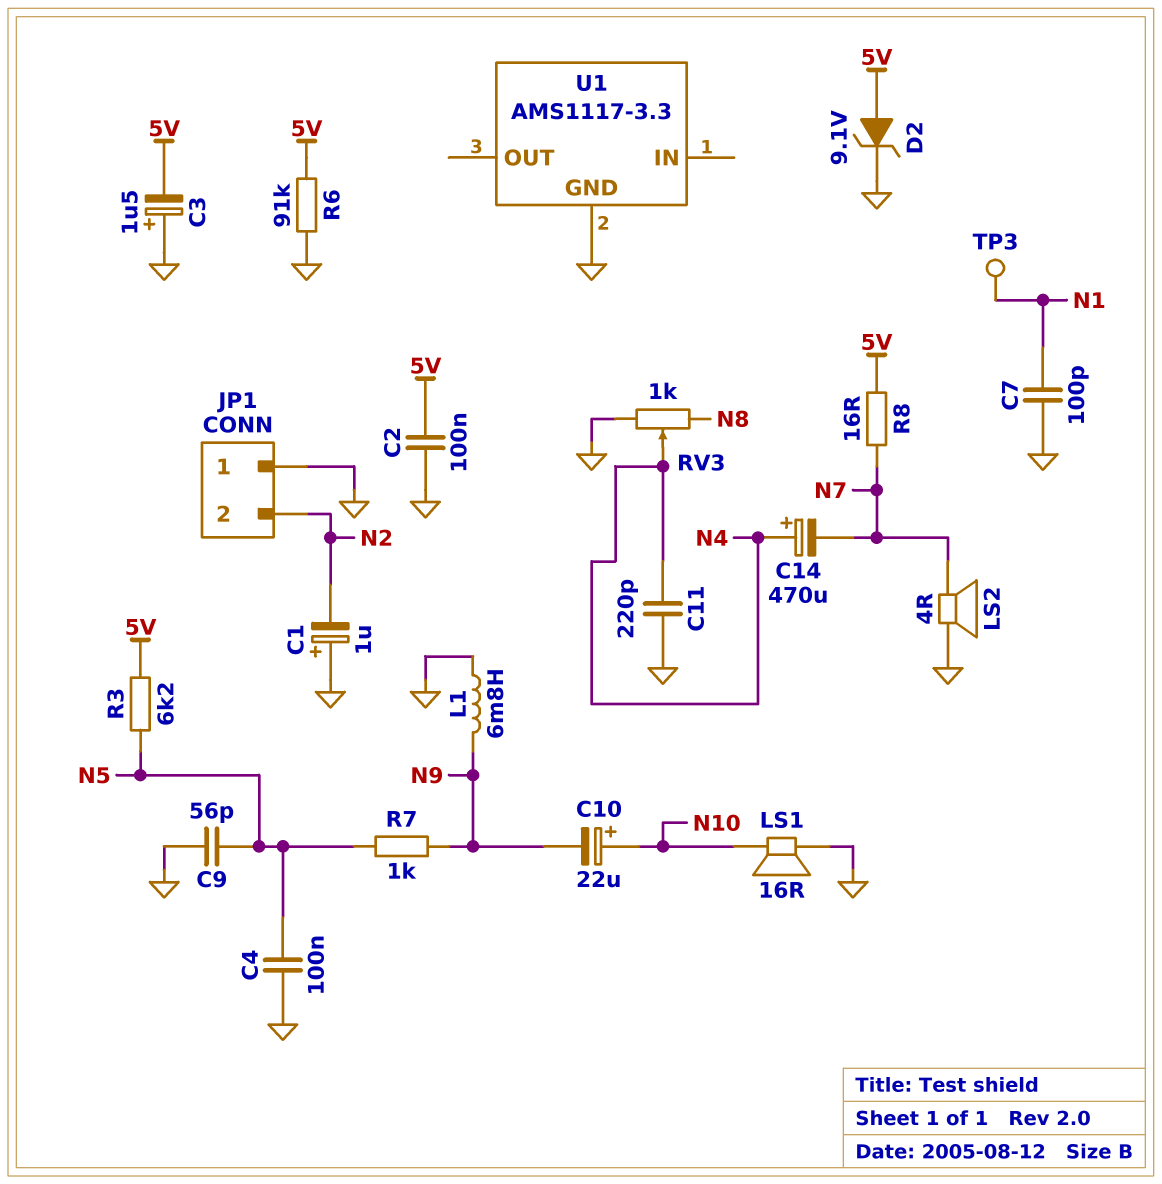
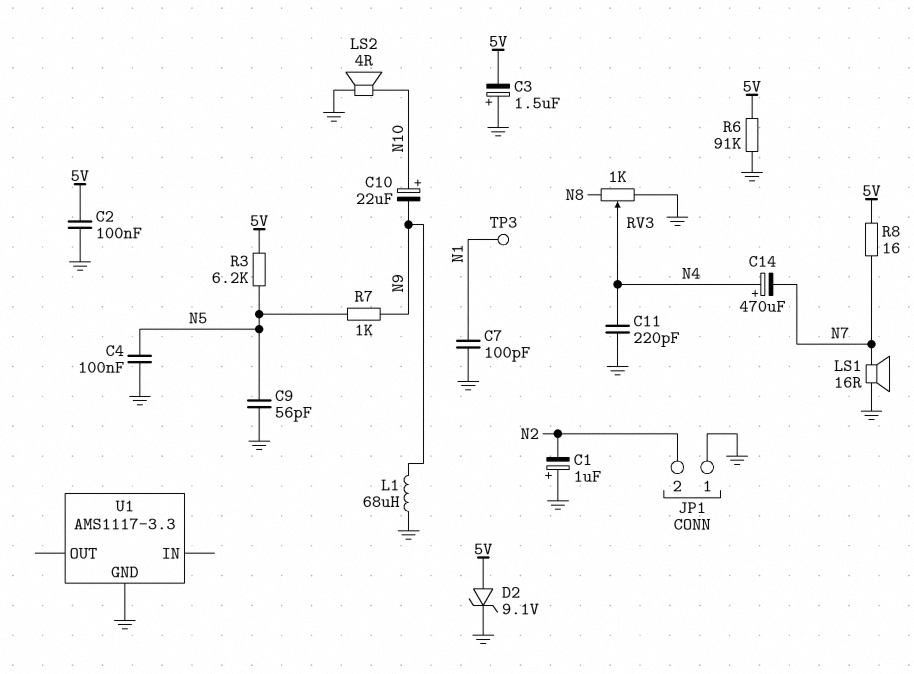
L1: 6.8mH (GND, N9) -> 68uH (GND, N9)
LS1: speaker 16R (GND, N10) -> speaker 16R (GND, N7)
LS2: speaker 4R (GND, N7) -> speaker 4R (GND, N10)

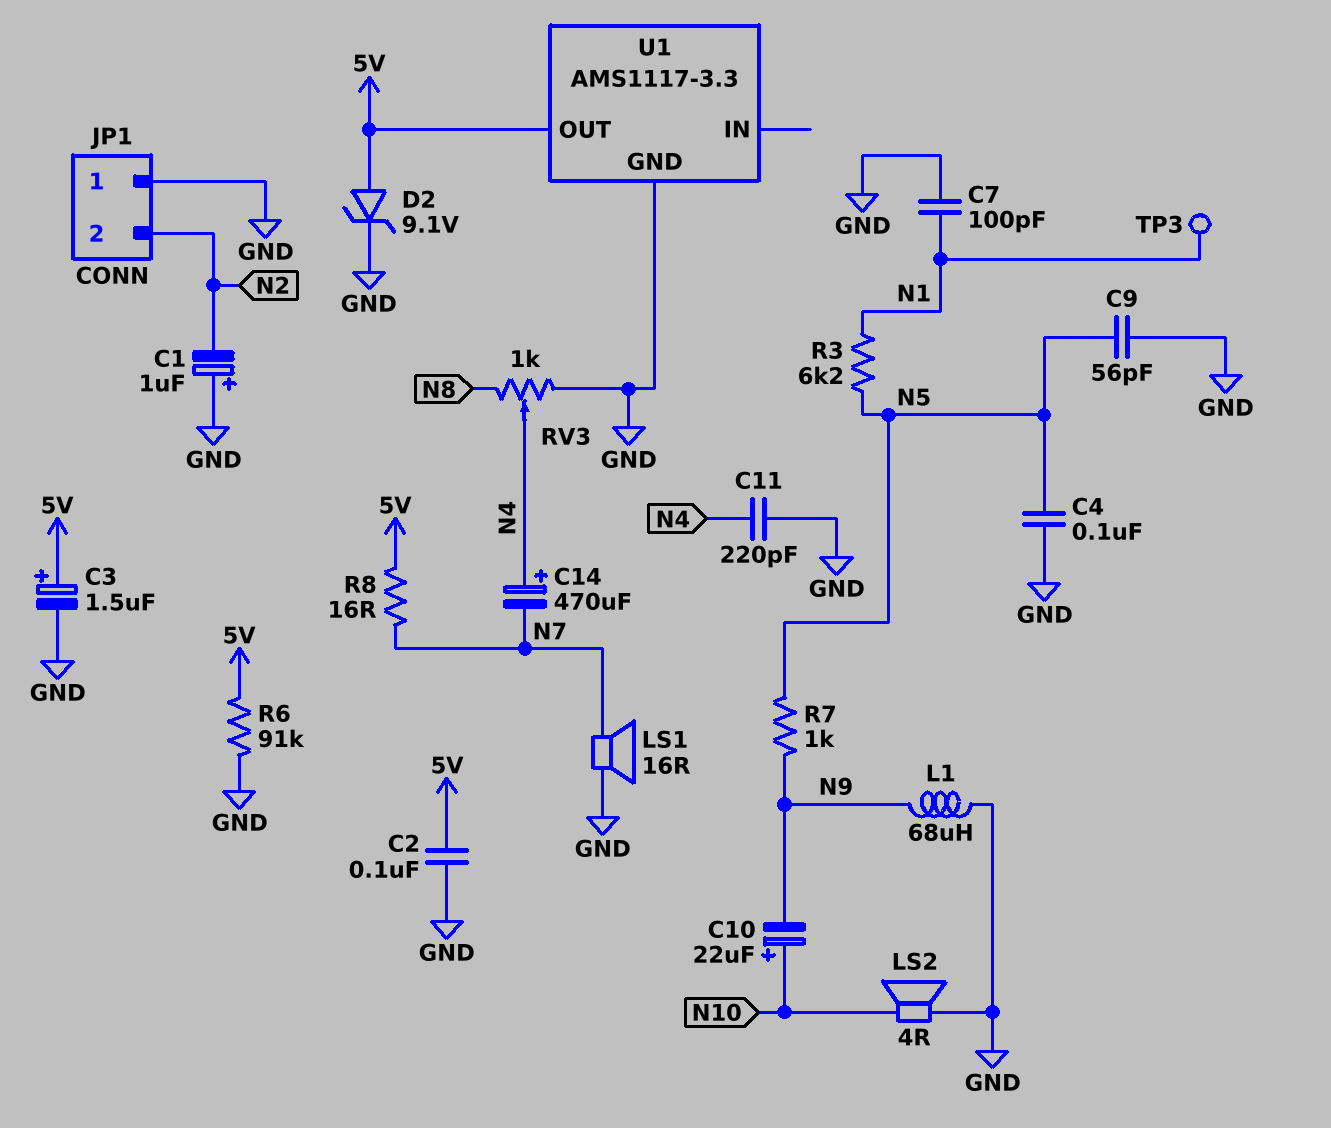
C3: 1.5uF (plus GND, minus 5V) -> 1.5uF (plus 5V, minus GND)
R3: 6.2k (5V, N5) -> 6.2k (N1, N5)
U1 pin OUT: none -> 5V

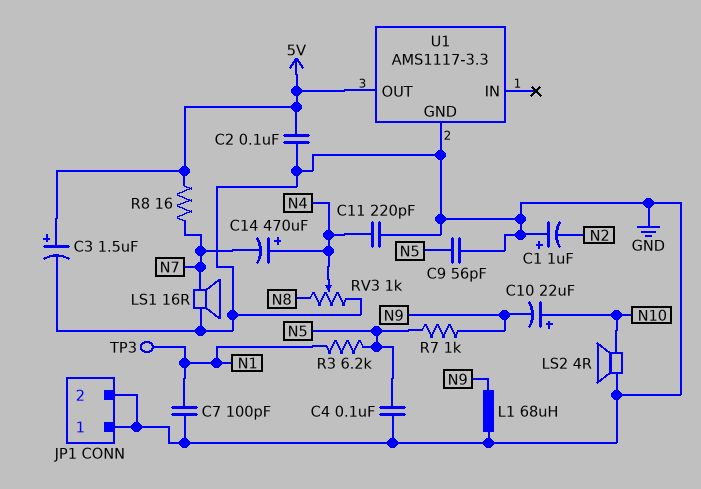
D2: zener 9.1V (A 5V, K GND) -> none
JP1 pin 2: N2 -> GND
R6: 91k (5V, GND) -> none

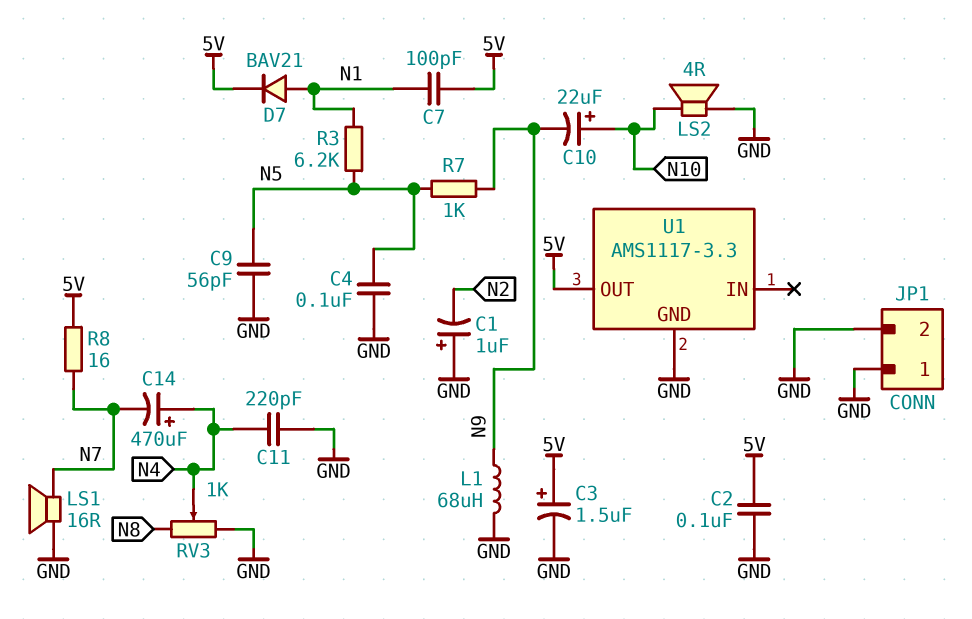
C7: 100pF (GND, N1) -> 100pF (5V, N1)
D7: none -> diode BAV21 (A N1, K 5V)
TP3: test point (N1) -> none

